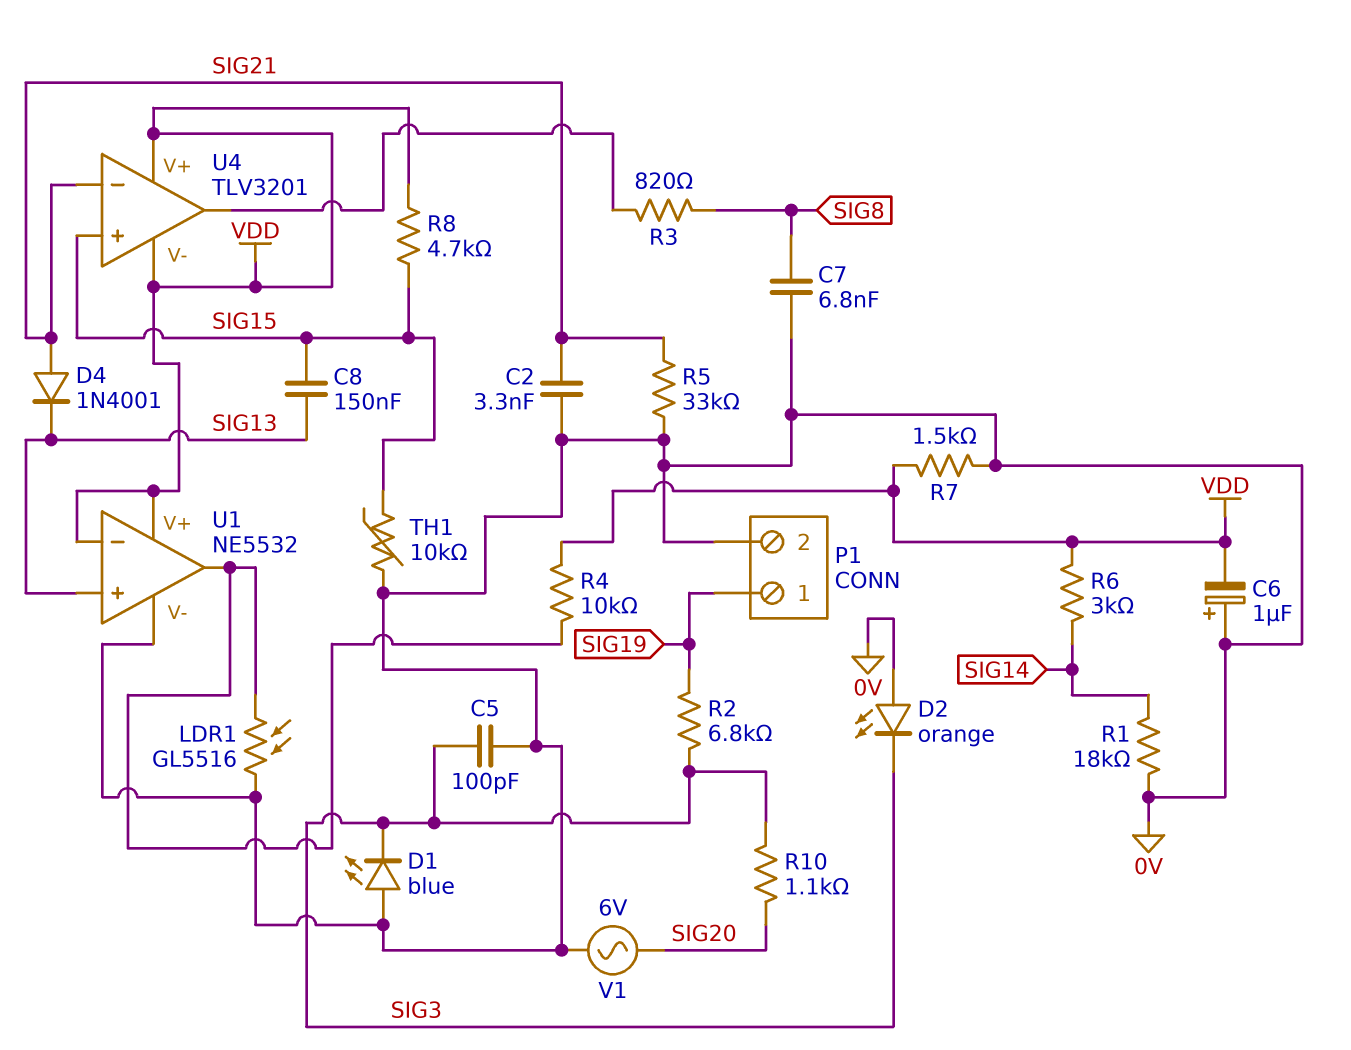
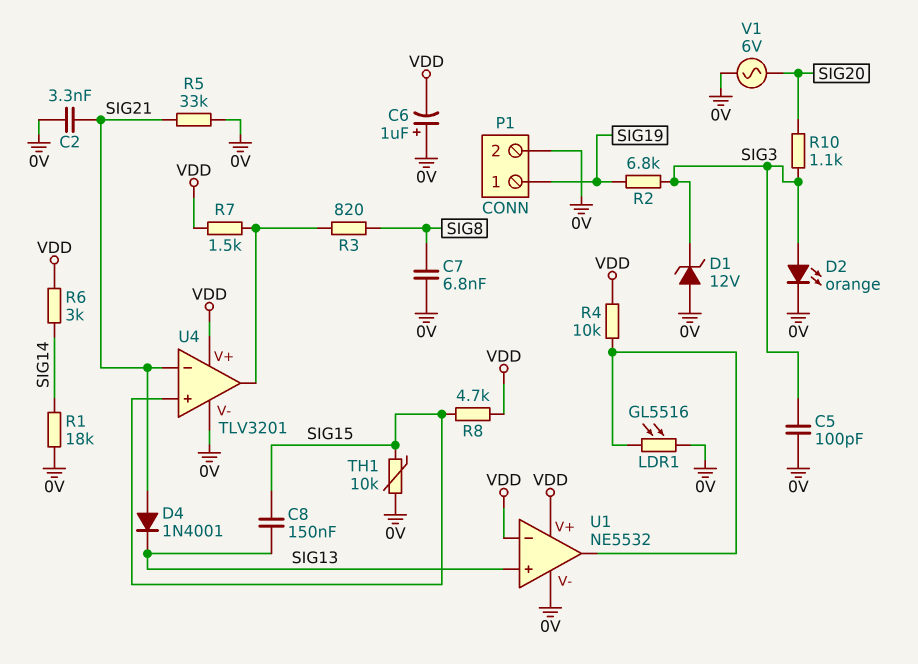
D1: LED blue (A 0V, K SIG3) -> zener 12V (A 0V, K SIG3)
D2: LED orange (A 0V, K SIG3) -> LED orange (A SIG3, K 0V)
R7: 1.5k (0V, VDD) -> 1.5k (U4/out, VDD)
U4 pin V-: VDD -> 0V

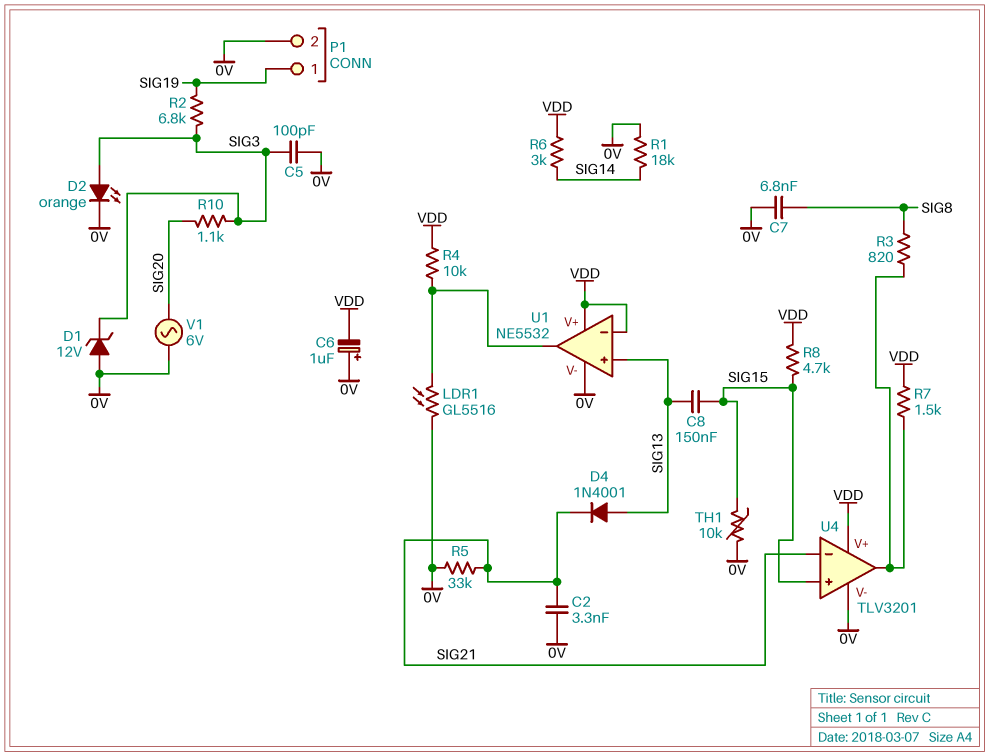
D4: diode 1N4001 (A SIG21, K SIG13) -> diode 1N4001 (A SIG13, K SIG21)

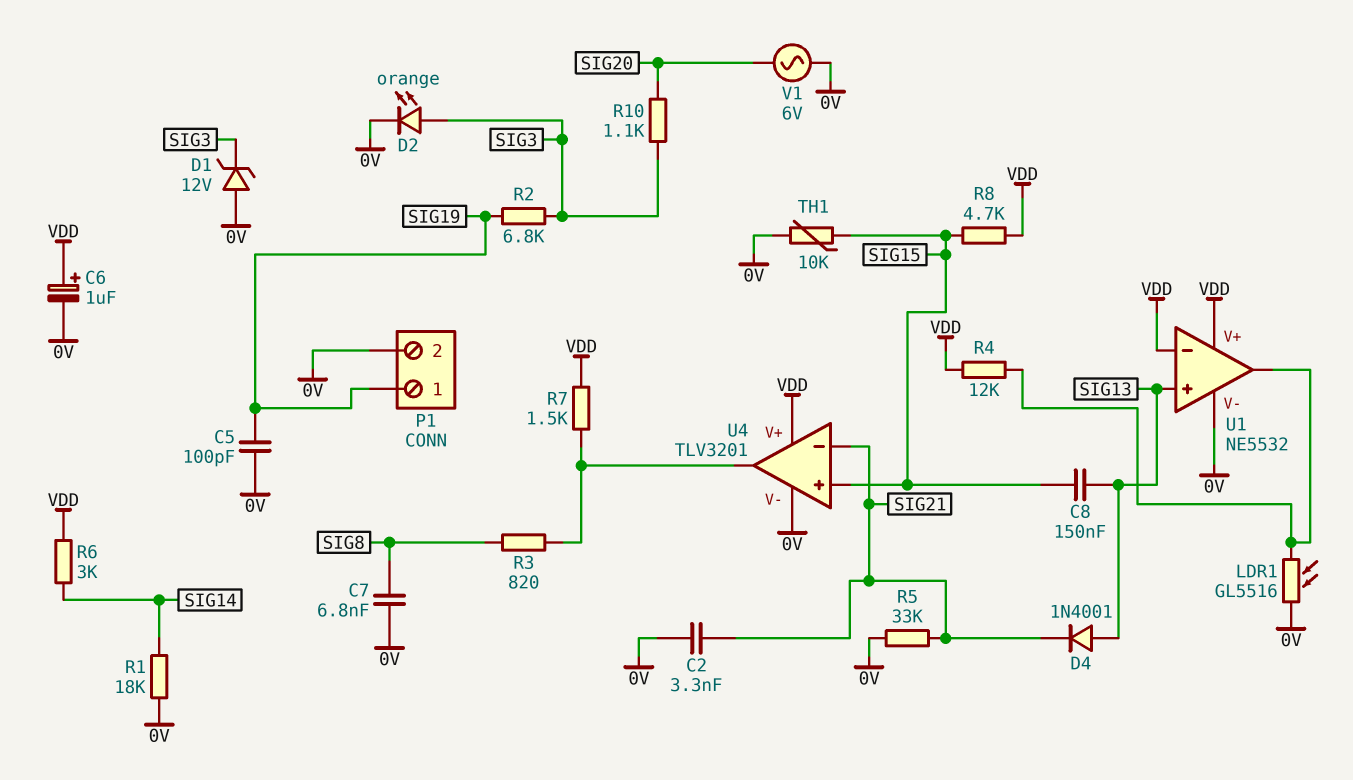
C5: 100pF (0V, SIG3) -> 100pF (0V, SIG19)
C6: 1uF (plus 0V, minus VDD) -> 1uF (plus VDD, minus 0V)
R4: 10k (U1/out, VDD) -> 12k (U1/out, VDD)

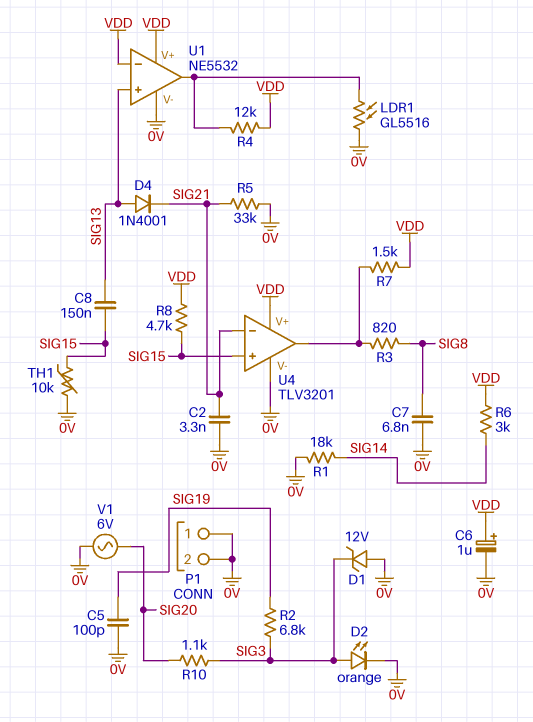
P1 pin 1: SIG19 -> 0V

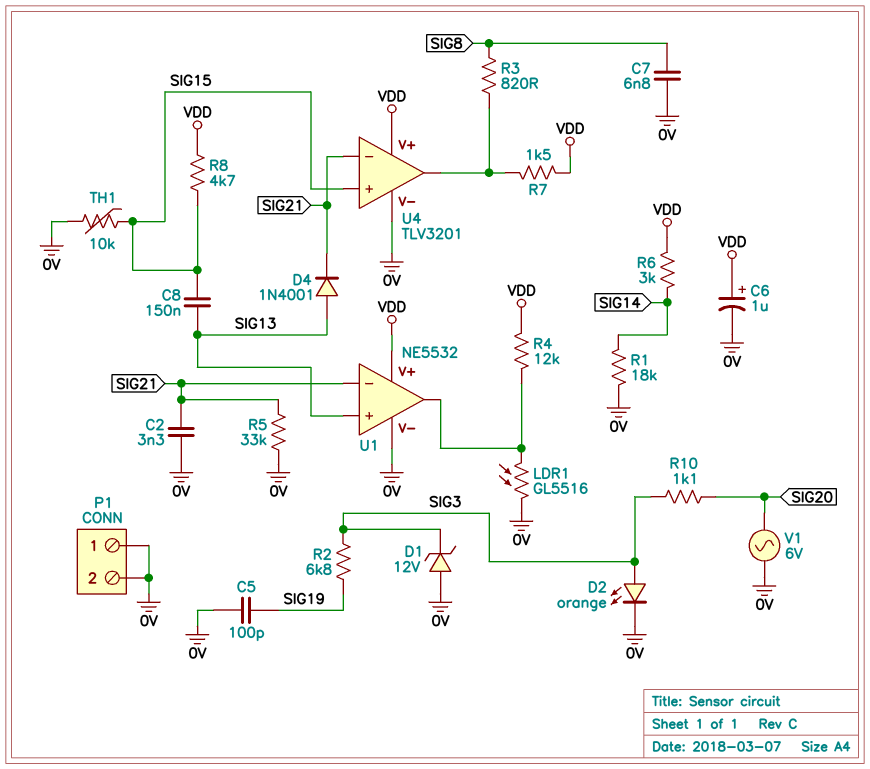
U1 pin in-: VDD -> SIG21

